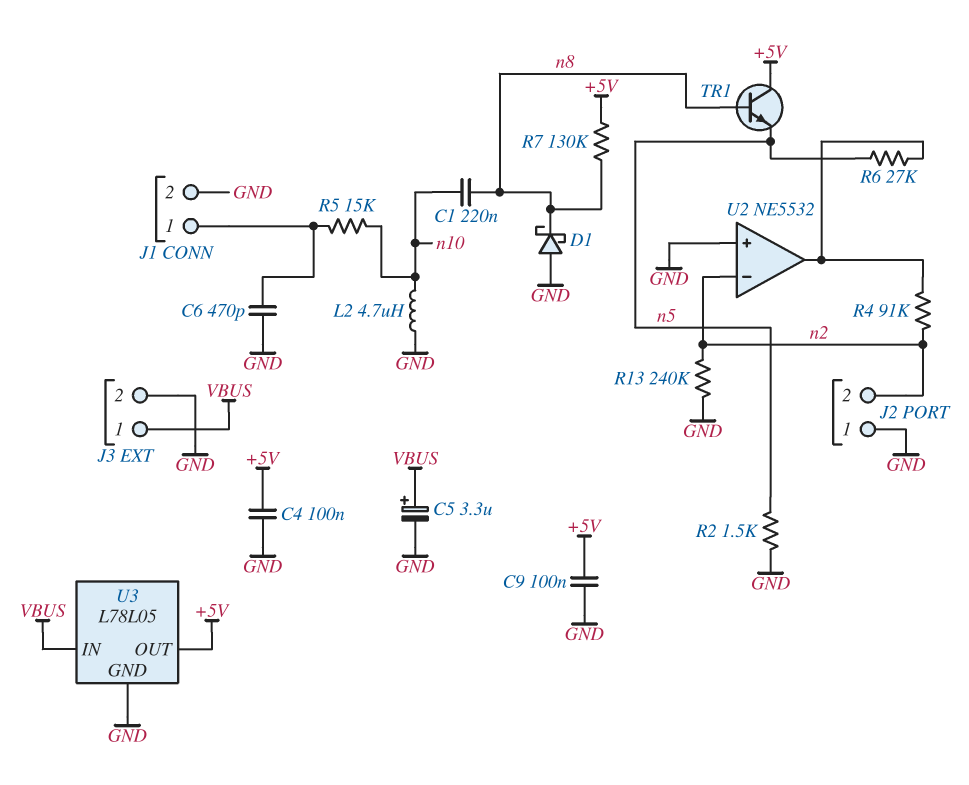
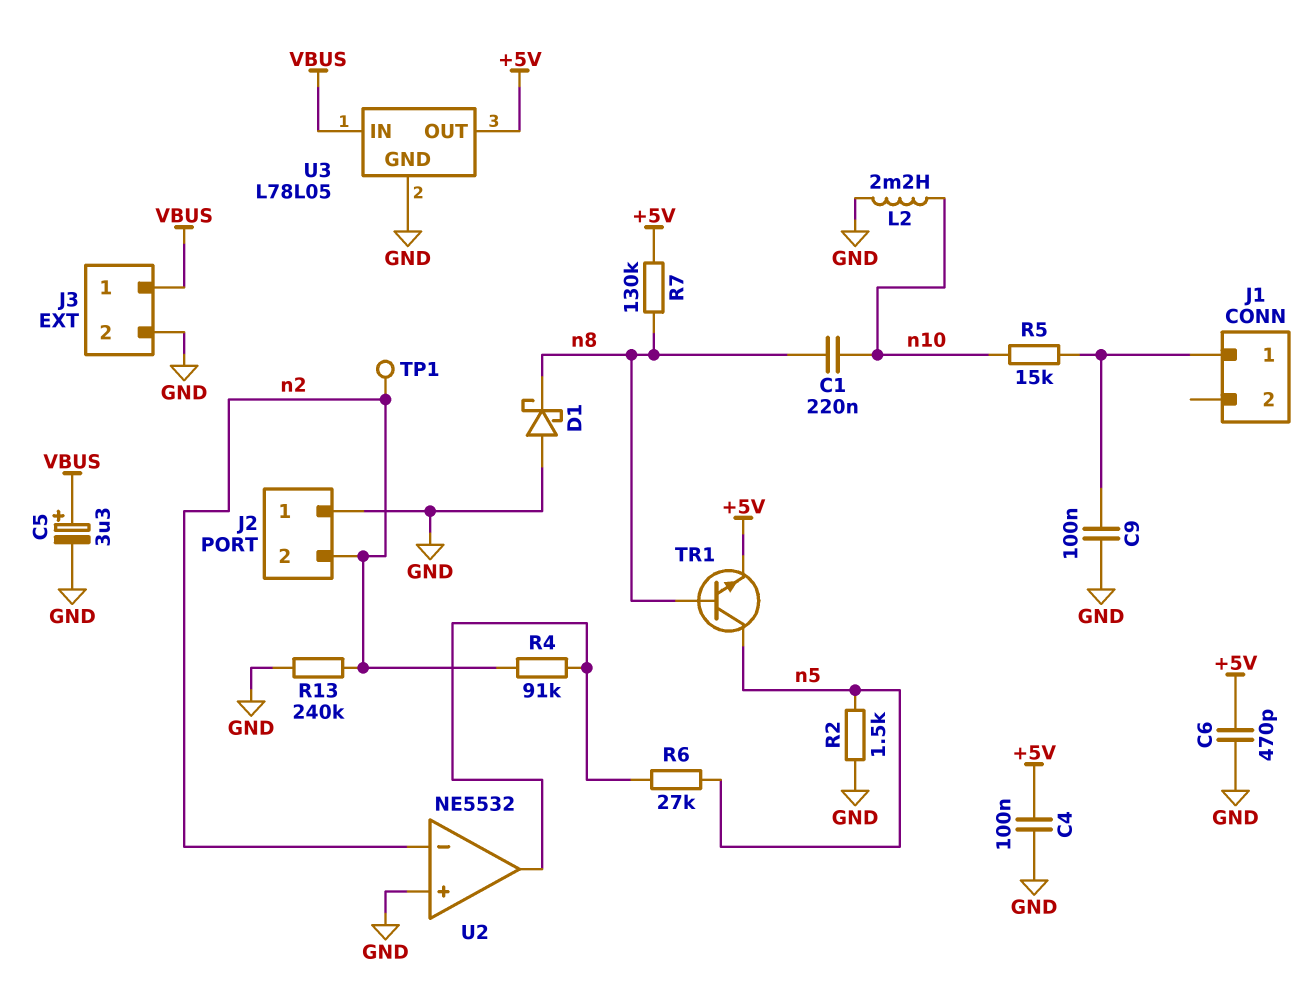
C6: 470pF (GND, J1/1) -> 470pF (+5V, GND)
C9: 100nF (+5V, GND) -> 100nF (GND, J1/1)
J1 pin 2: GND -> none
L2: 4.7uH (GND, n10) -> 2.2mH (GND, n10)
TP1: none -> test point (n2)
TR1: NPN (B n8, C +5V, E n5) -> NPN (B n8, C n5, E +5V)

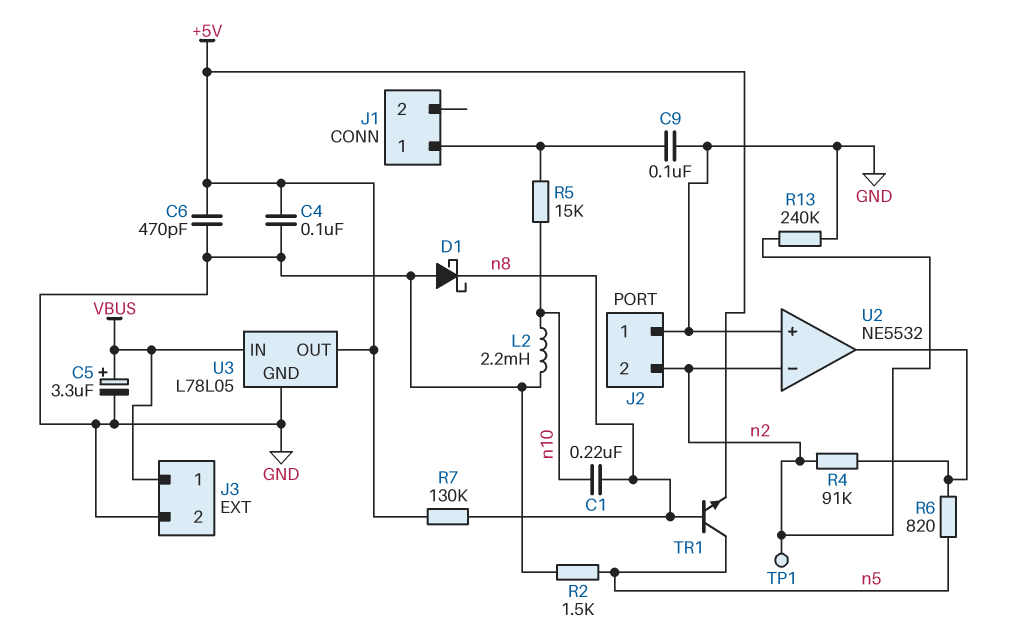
R6: 27k (U2/out, n5) -> 820 (U2/out, n5)

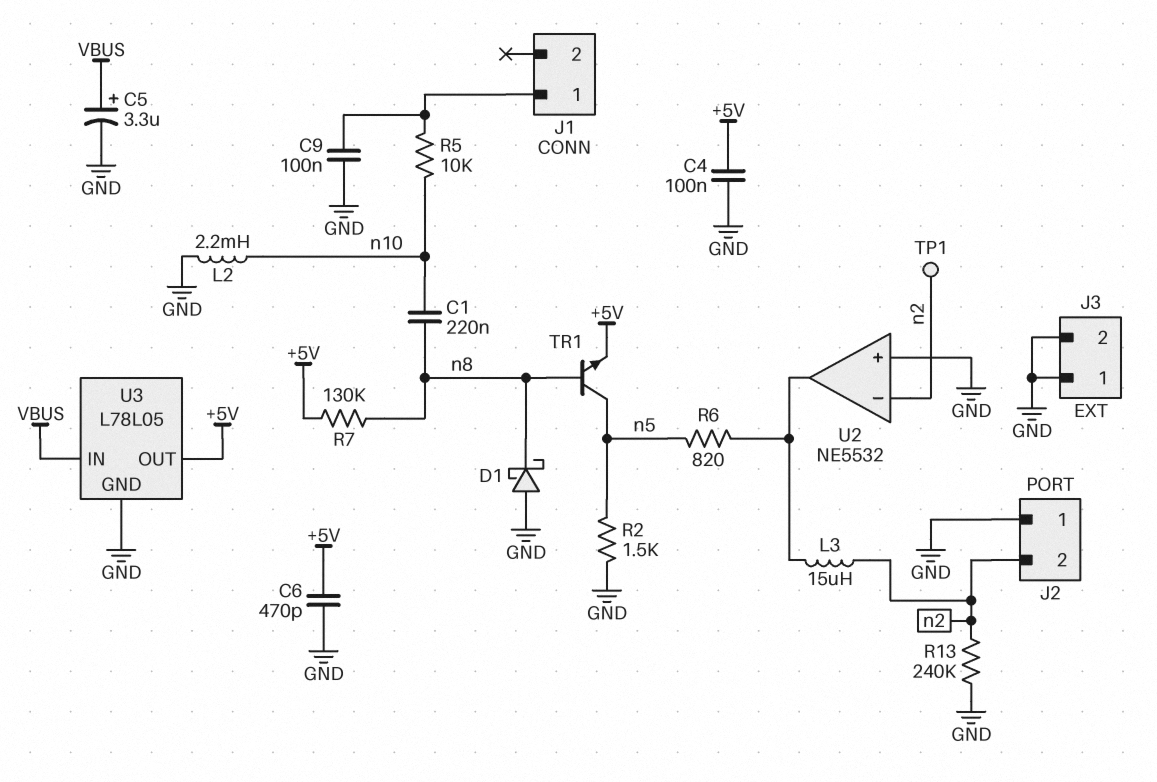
J3 pin 1: VBUS -> GND
L3: none -> 15uH (U2/out, n2)
R4: 91k (U2/out, n2) -> none
R5: 15k (J1/1, n10) -> 10k (J1/1, n10)

